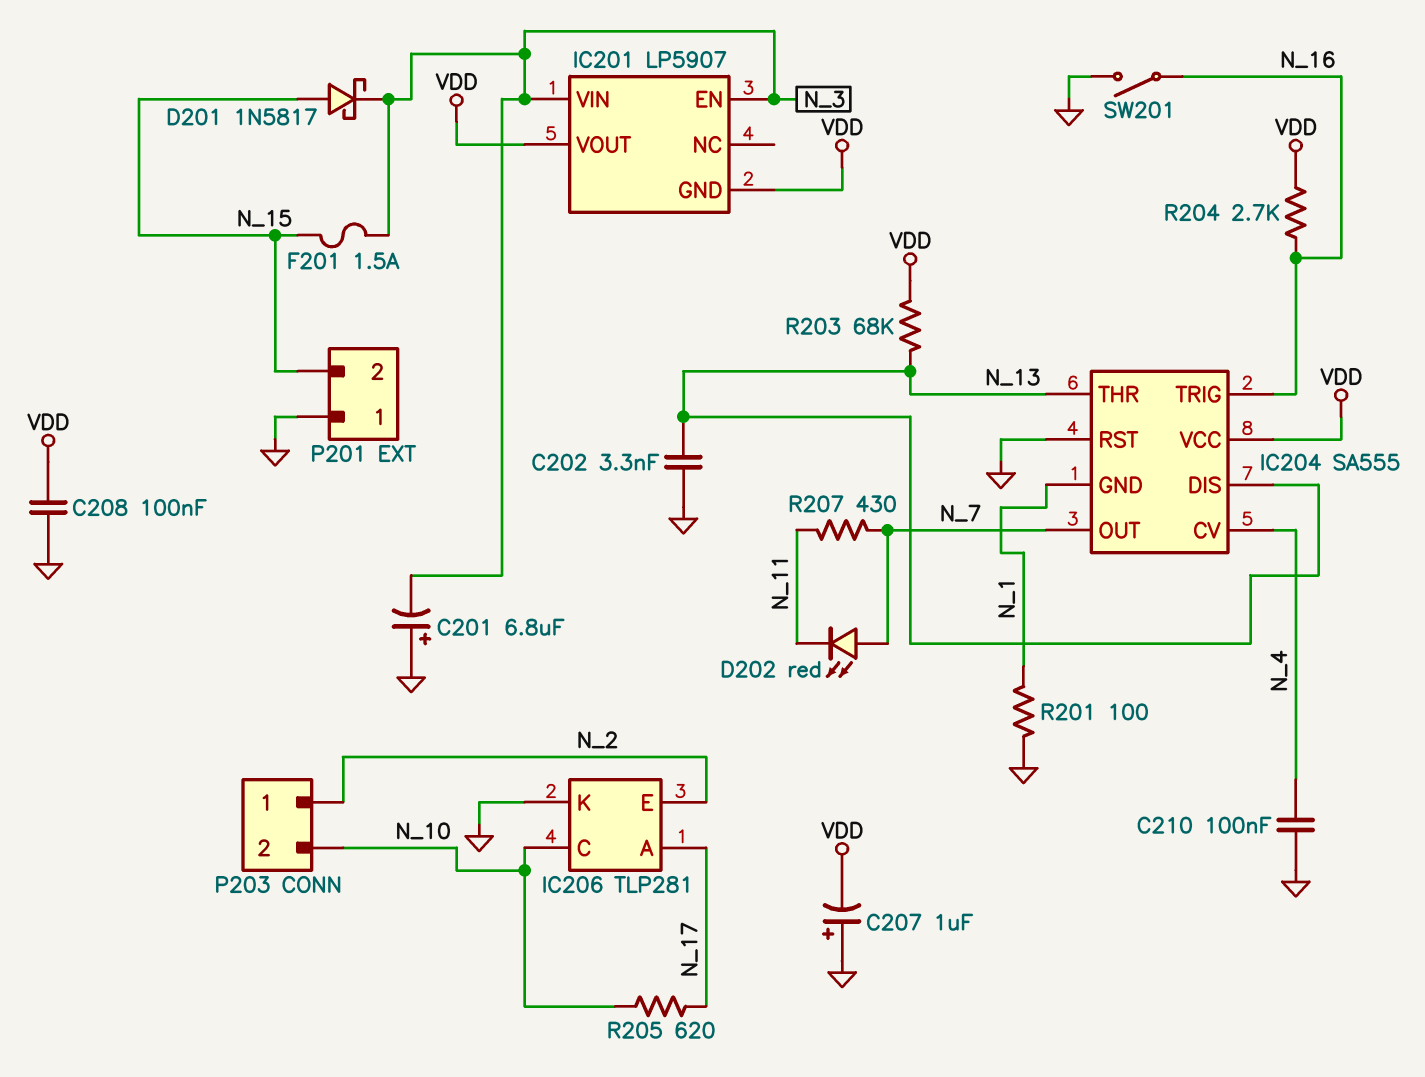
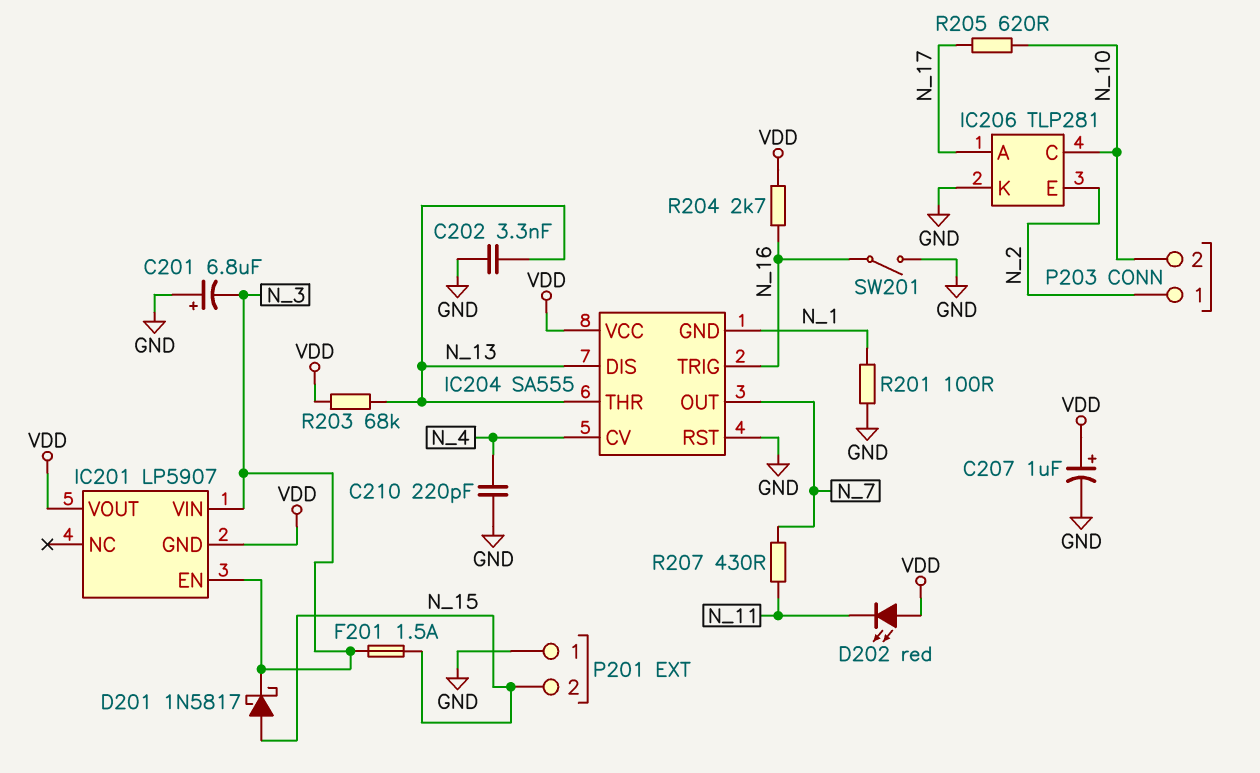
C207: 1uF (plus GND, minus VDD) -> 1uF (plus VDD, minus GND)
C208: 100nF (GND, VDD) -> none
C210: 100nF (GND, N_4) -> 220pF (GND, N_4)
D202: LED red (A N_7, K N_11) -> LED red (A VDD, K N_11)

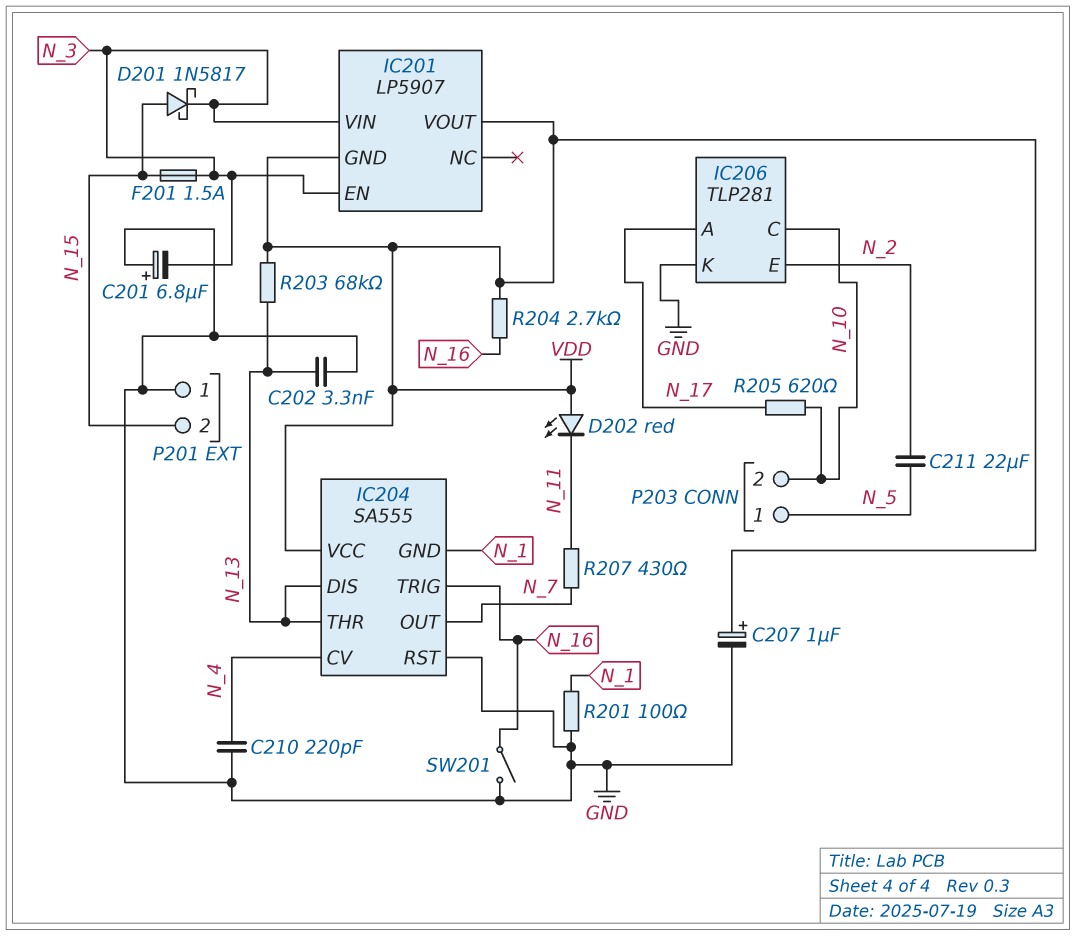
C211: none -> 22uF (N_2, N_5)
P203 pin 1: N_2 -> N_5

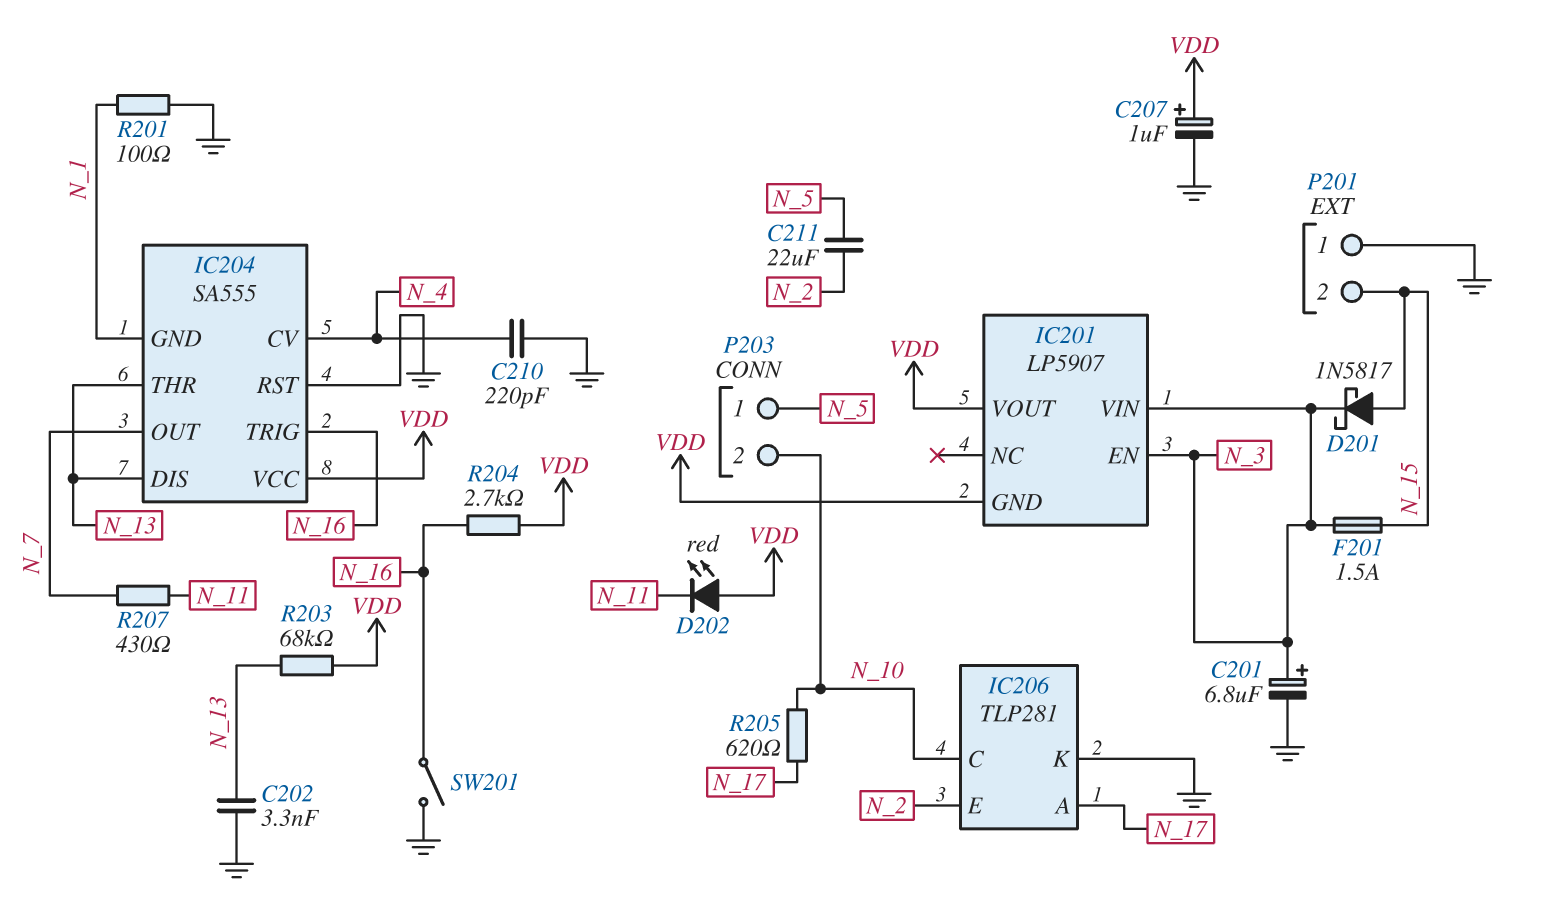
C201: 6.8uF (plus GND, minus N_3) -> 6.8uF (plus N_3, minus GND)

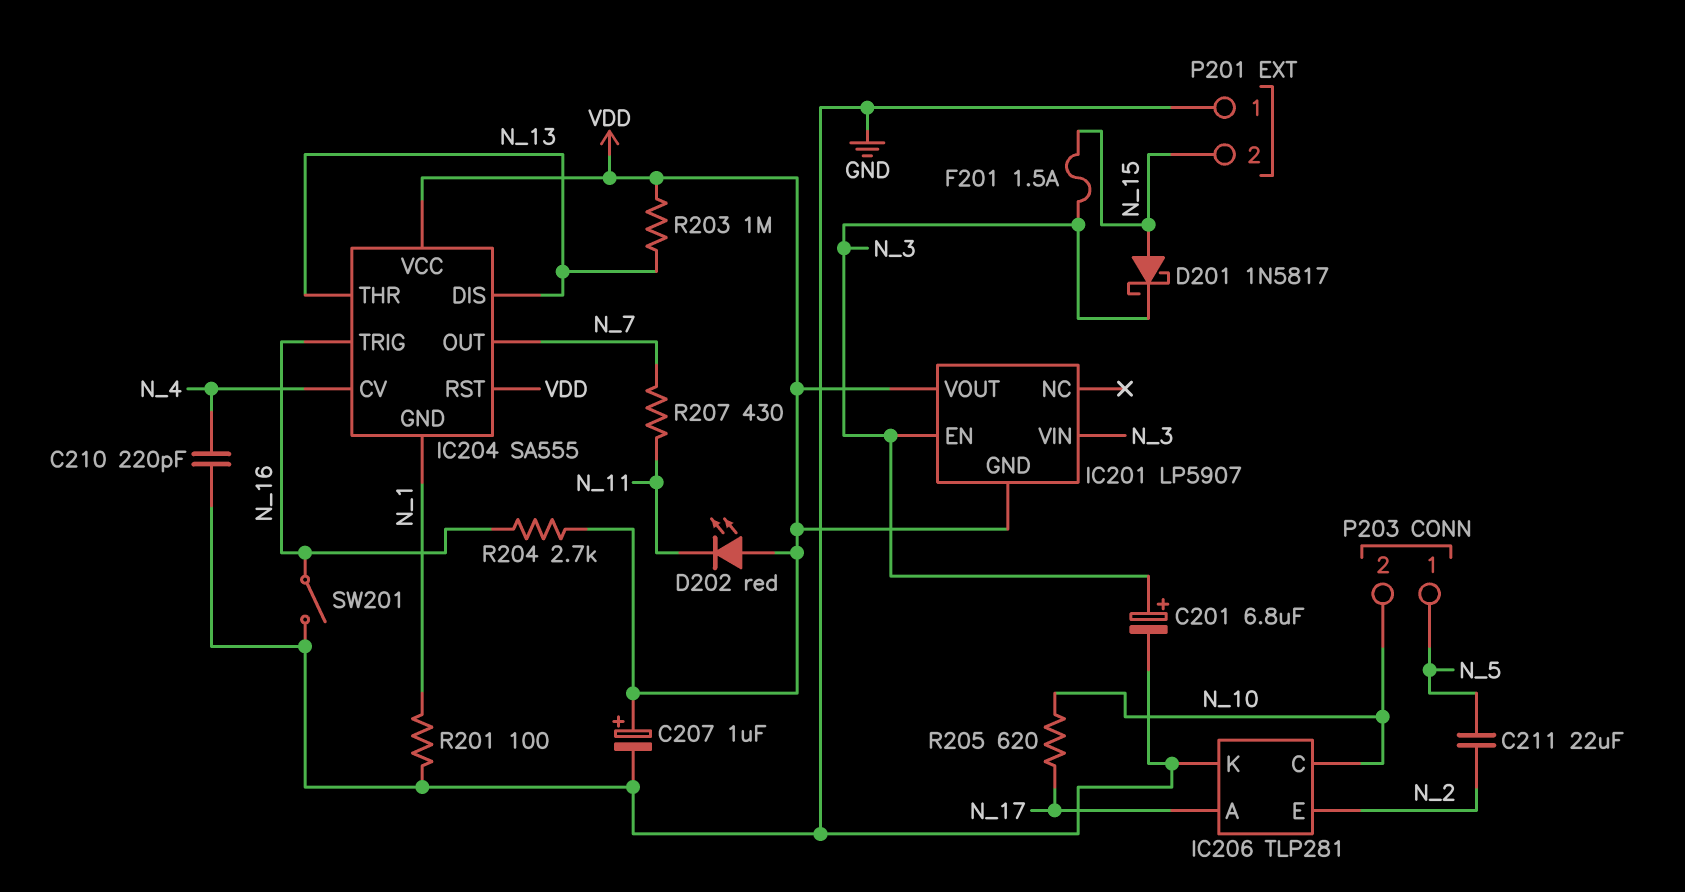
C202: 3.3nF (GND, N_13) -> none
IC204 pin RST: GND -> VDD
R203: 68k (N_13, VDD) -> 1M (N_13, VDD)

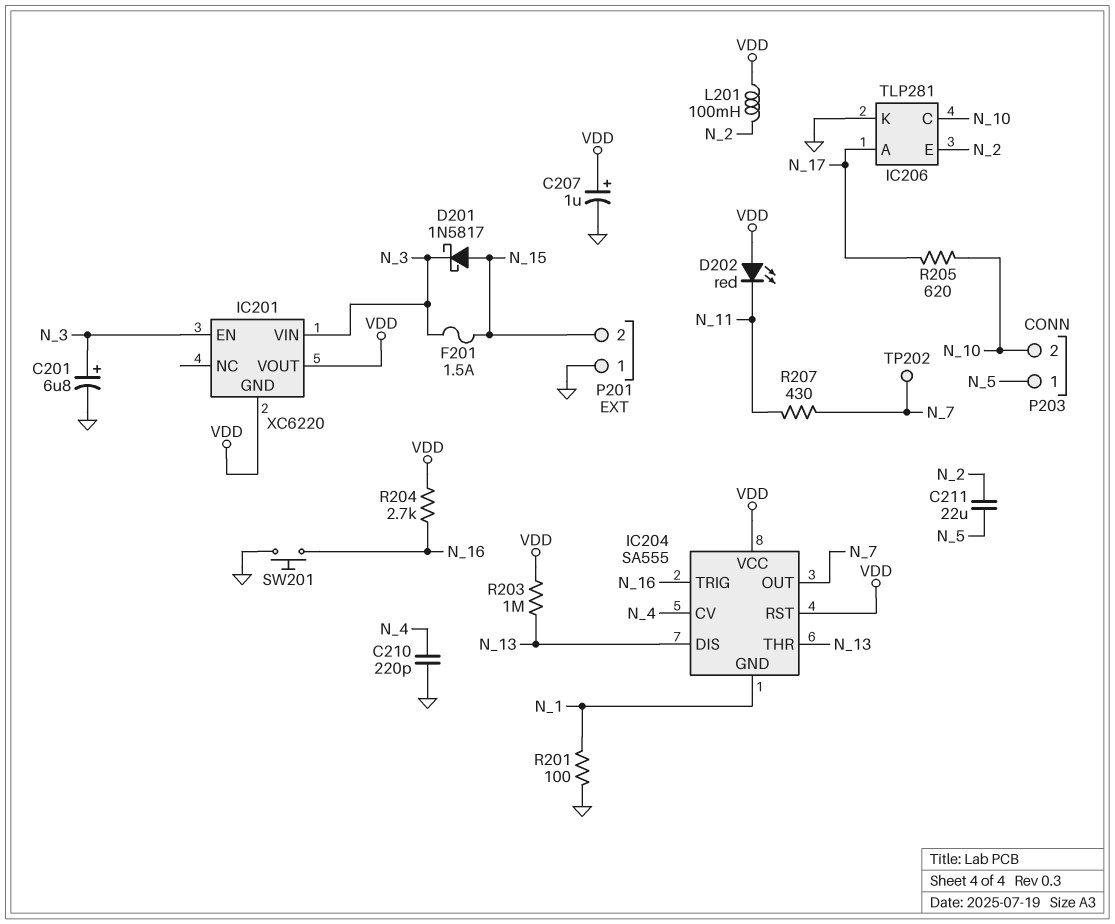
IC201: LP5907 -> XC6220
L201: none -> 100mH (N_2, VDD)
SW201: switch (GND, N_16) -> button (GND, N_16)
TP202: none -> test point (N_7)

